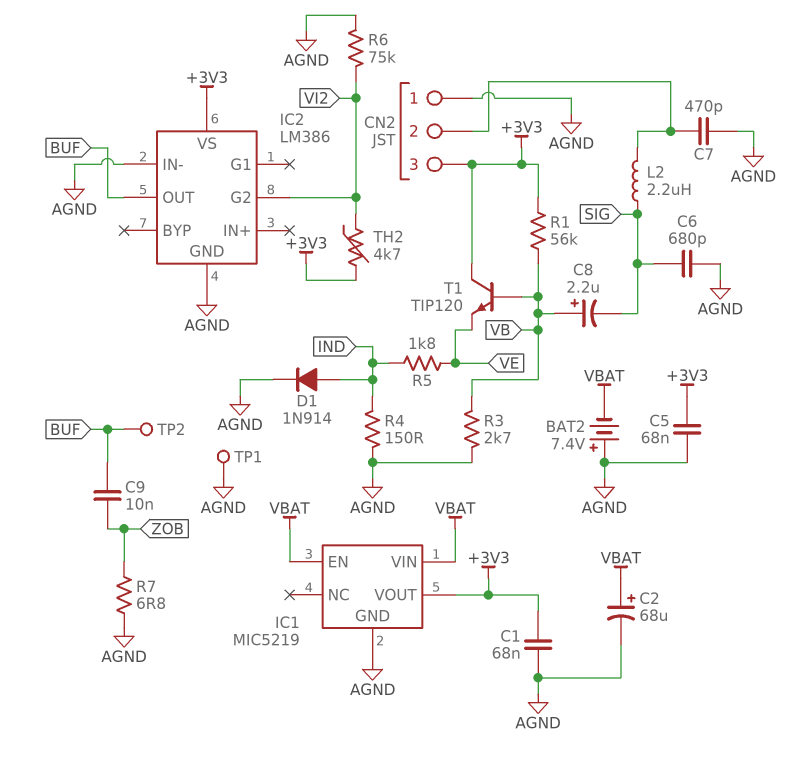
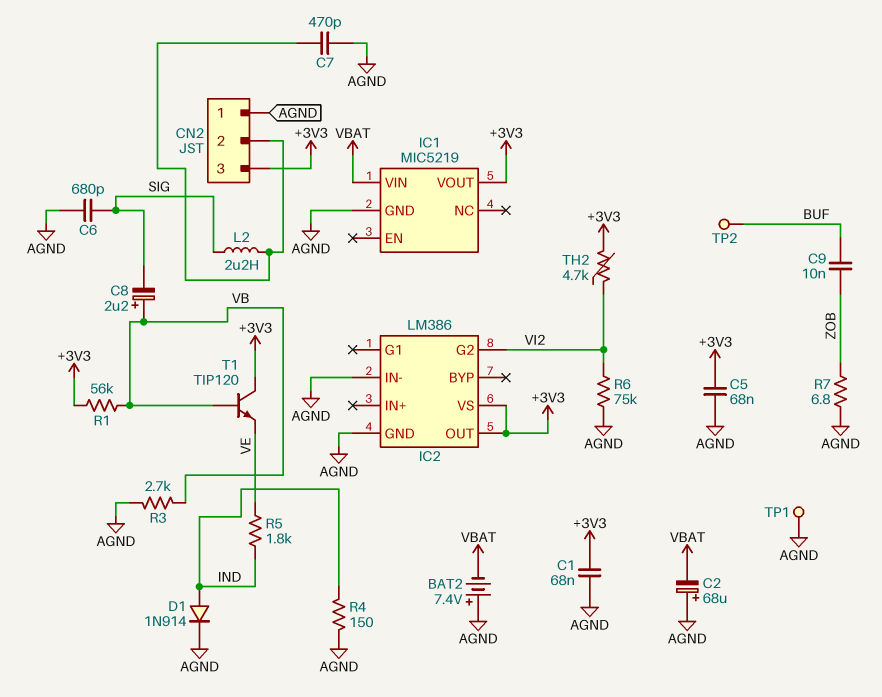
C2: 68uF (plus VBAT, minus AGND) -> 68uF (plus AGND, minus VBAT)
IC1 pin EN: VBAT -> none
IC2 pin OUT: BUF -> +3V3

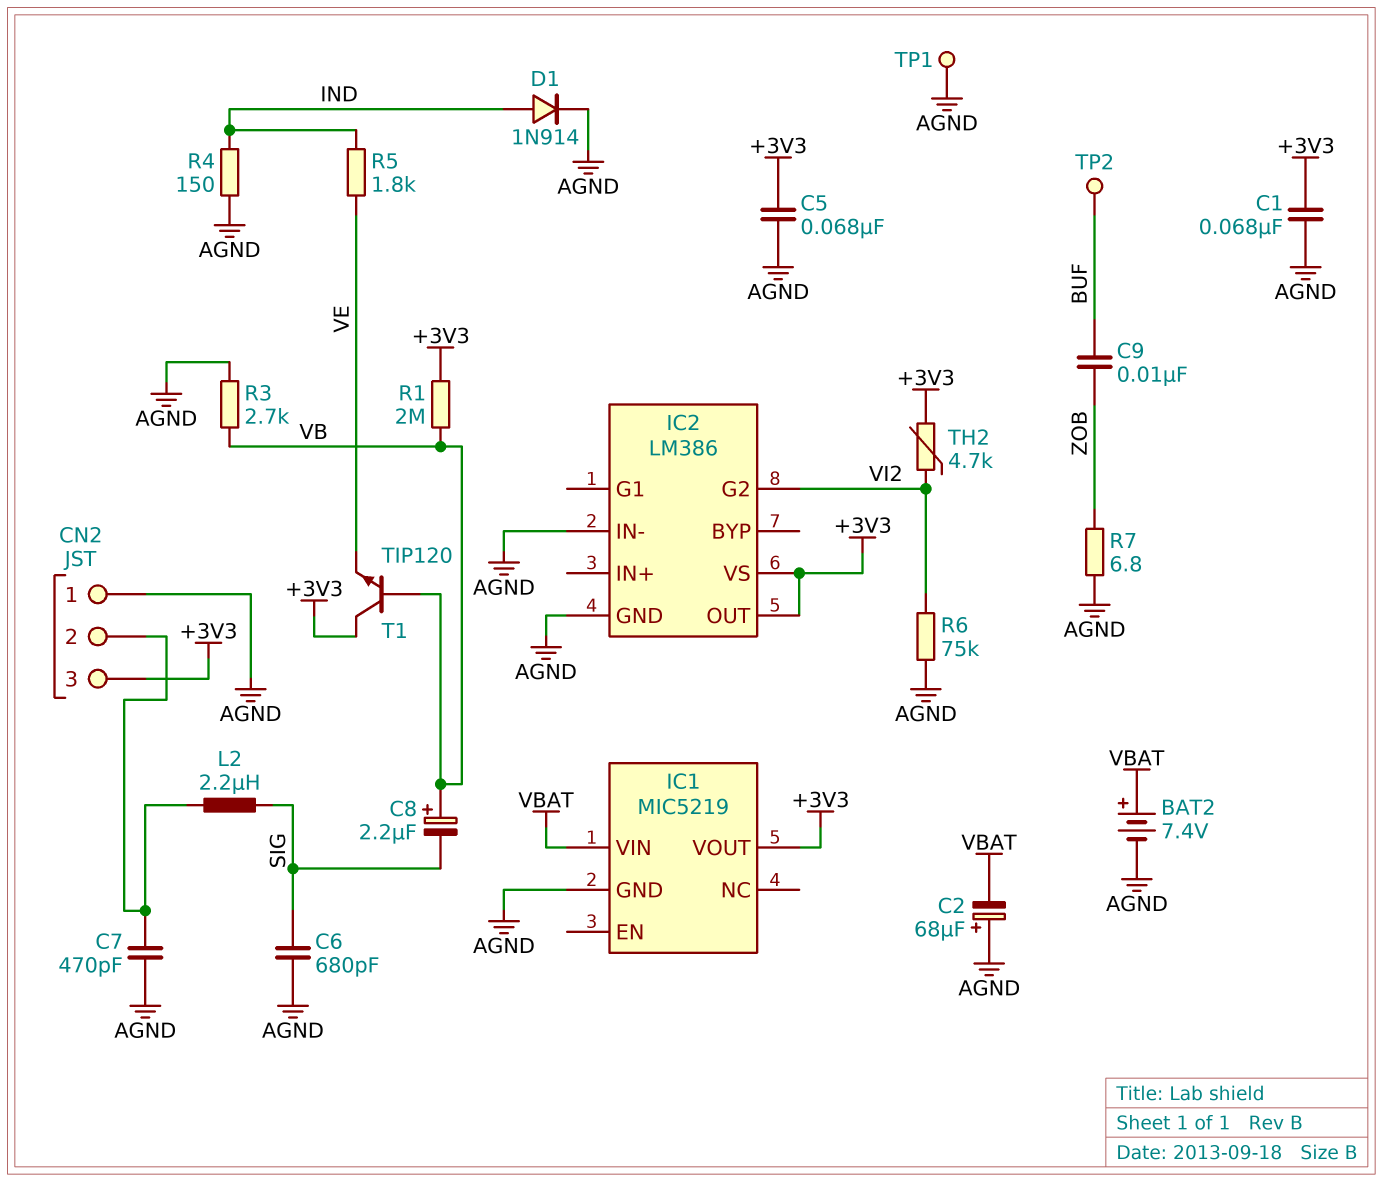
BAT2: 7.4V (plus AGND, minus VBAT) -> 7.4V (plus VBAT, minus AGND)
R1: 56k (+3V3, VB) -> 2M (+3V3, VB)

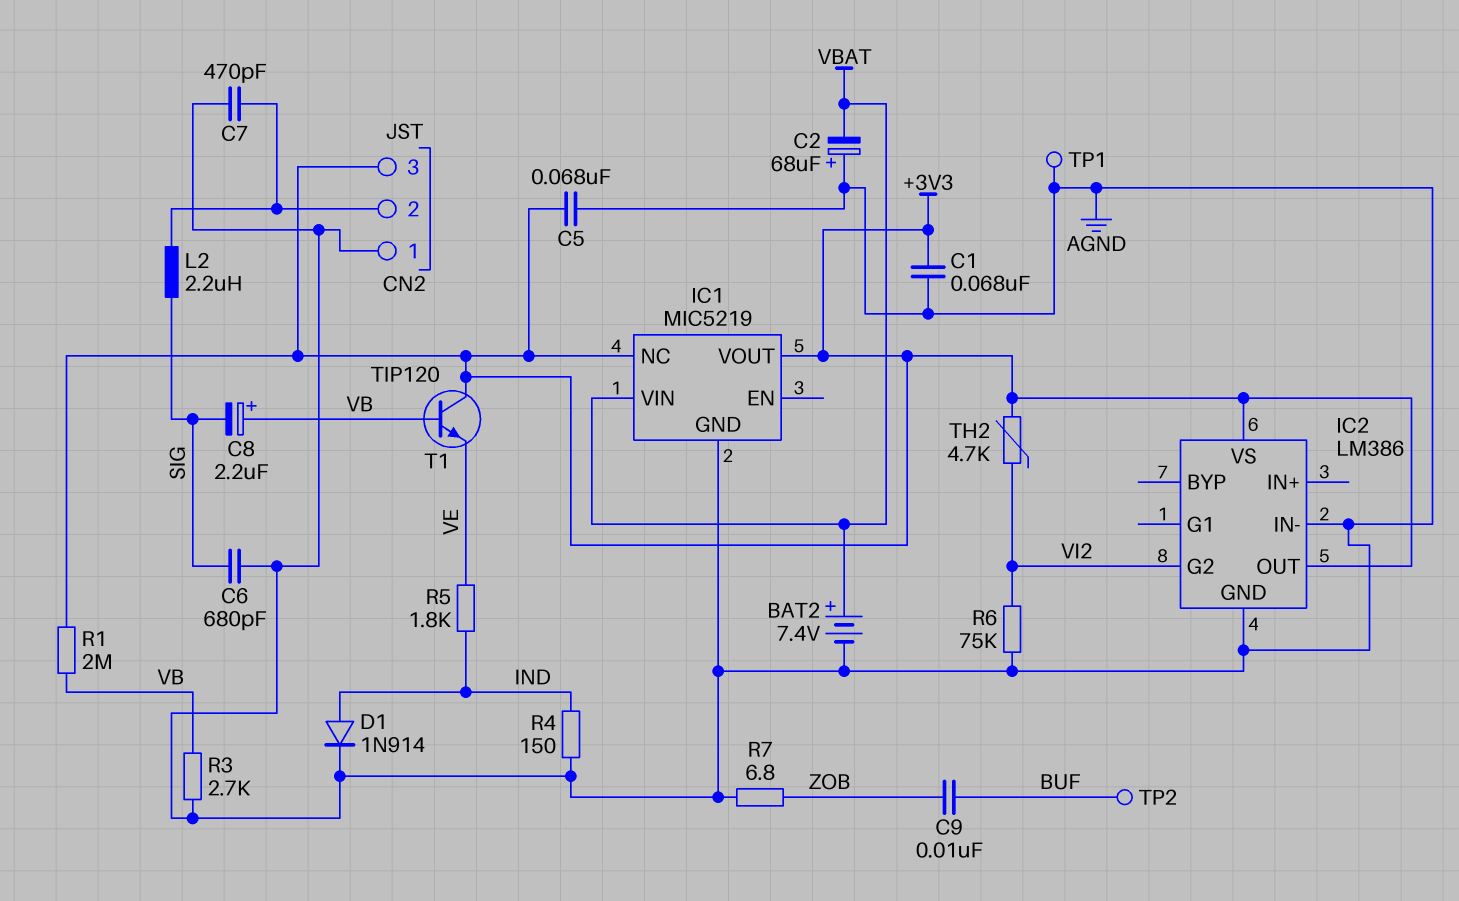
IC1 pin NC: none -> +3V3

